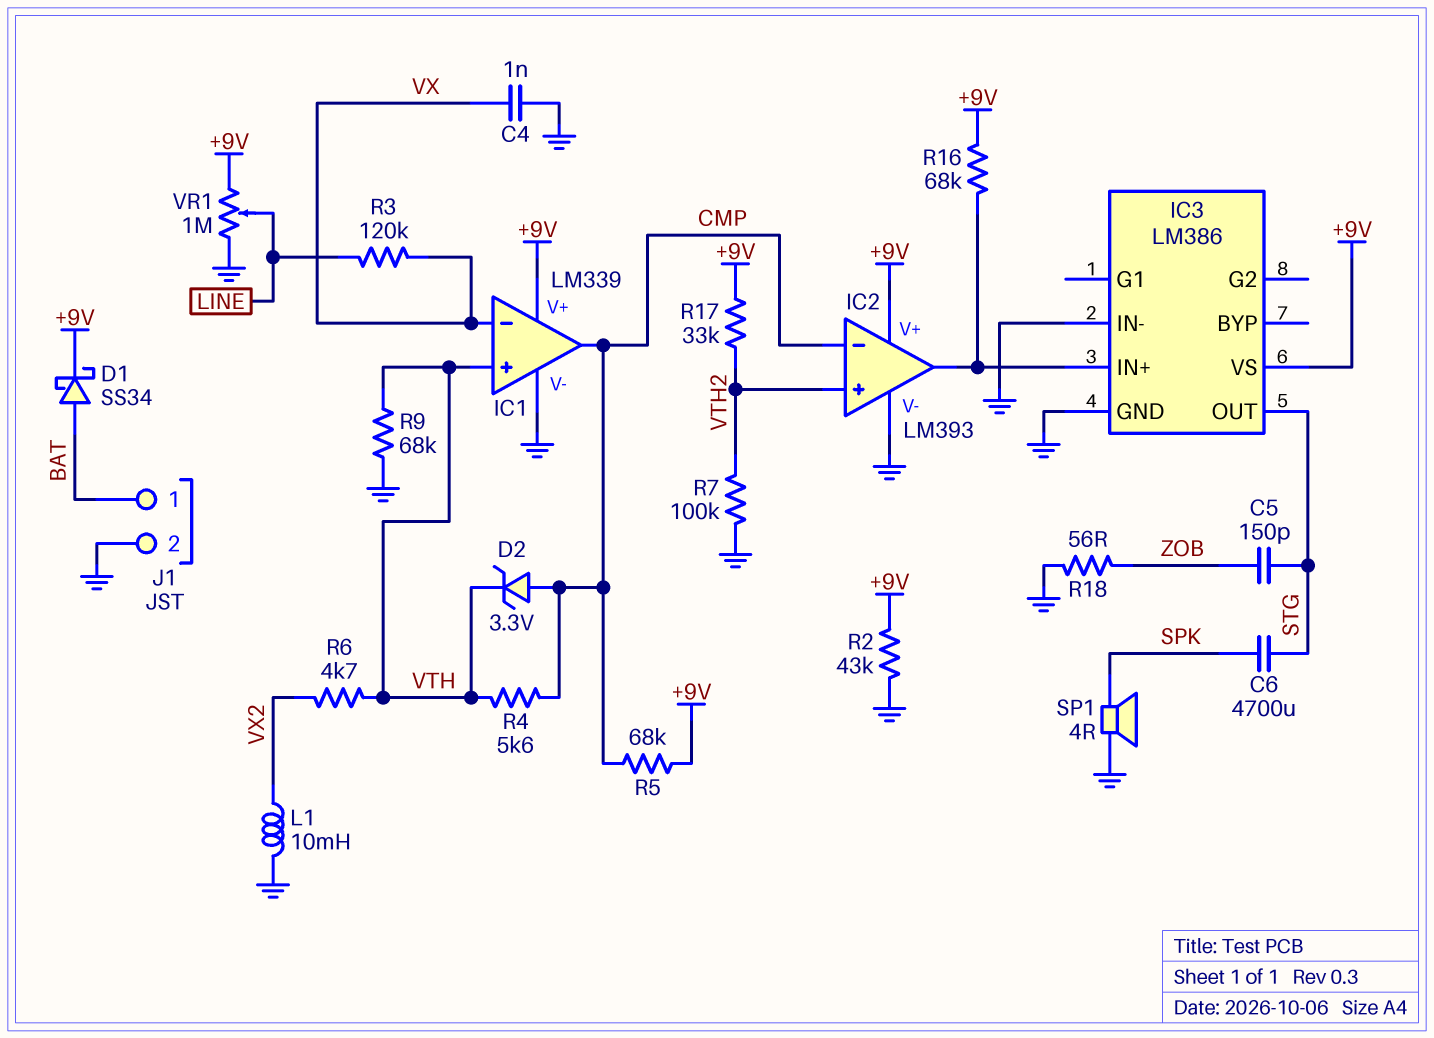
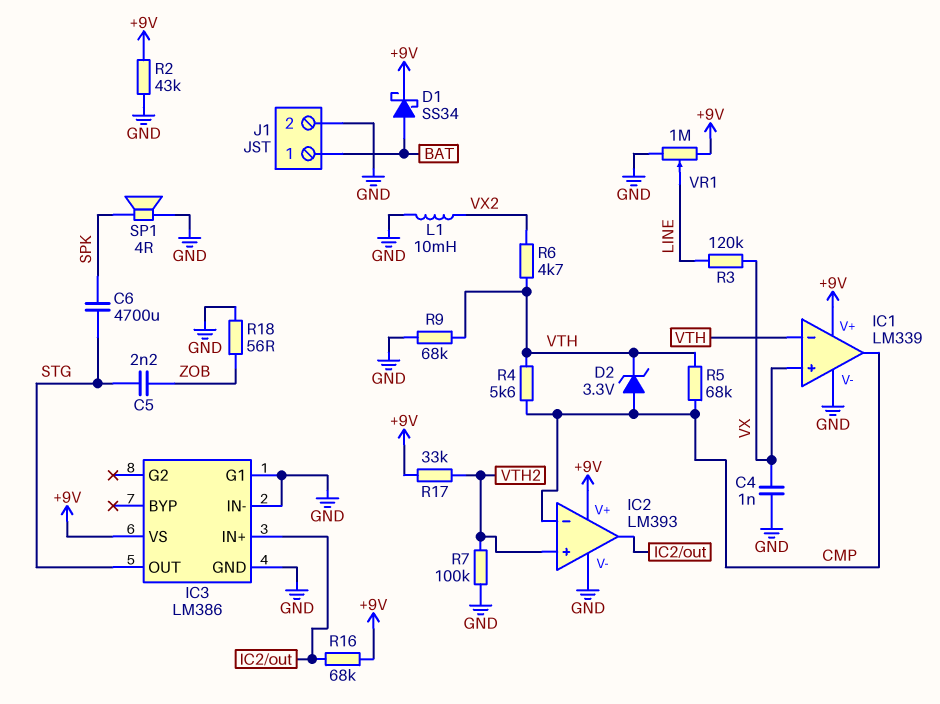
C5: 150pF (STG, ZOB) -> 2.2nF (STG, ZOB)
IC1 pin in+: VTH -> VX
IC1 pin in-: VX -> VTH
IC3 pin G1: none -> GND
R5: 68k (+9V, CMP) -> 68k (CMP, VTH)

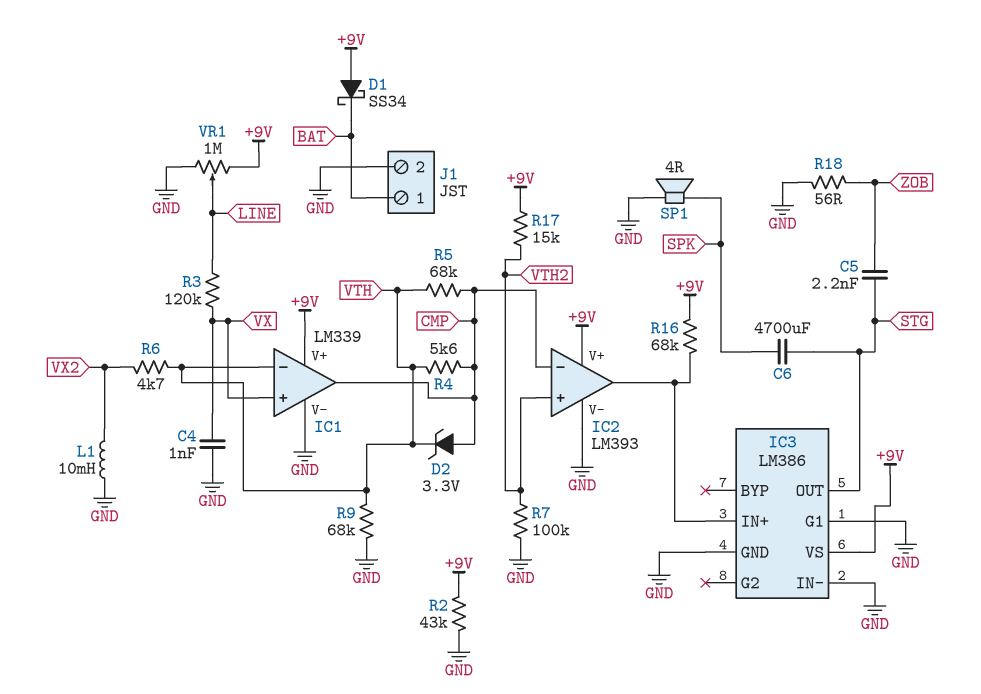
D1: schottky SS34 (A BAT, K +9V) -> schottky SS34 (A +9V, K BAT)
R17: 33k (+9V, VTH2) -> 15k (+9V, VTH2)

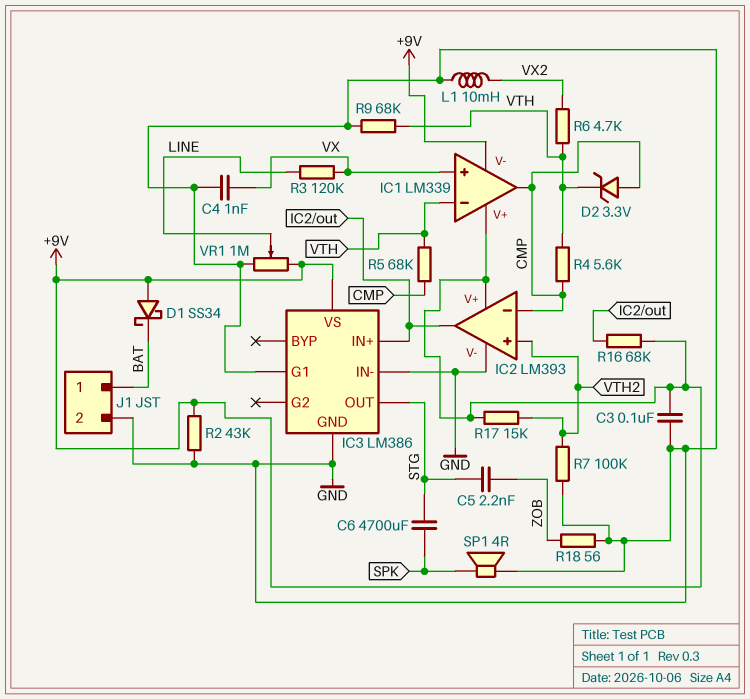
C3: none -> 100nF (+9V, GND)
IC1 pin V-: GND -> +9V

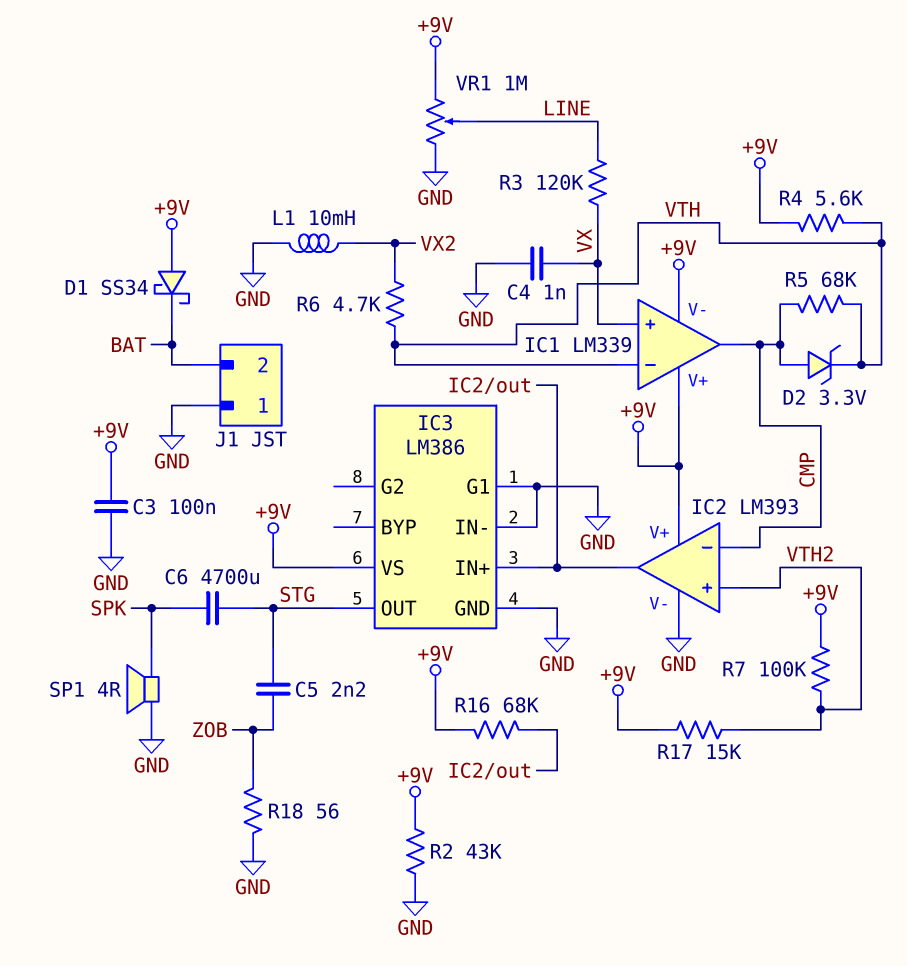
J1 pin 1: BAT -> GND
J1 pin 2: GND -> BAT
R4: 5.6k (CMP, VTH) -> 5.6k (+9V, VTH)
R7: 100k (GND, VTH2) -> 100k (+9V, VTH2)
R9: 68k (GND, VTH) -> none

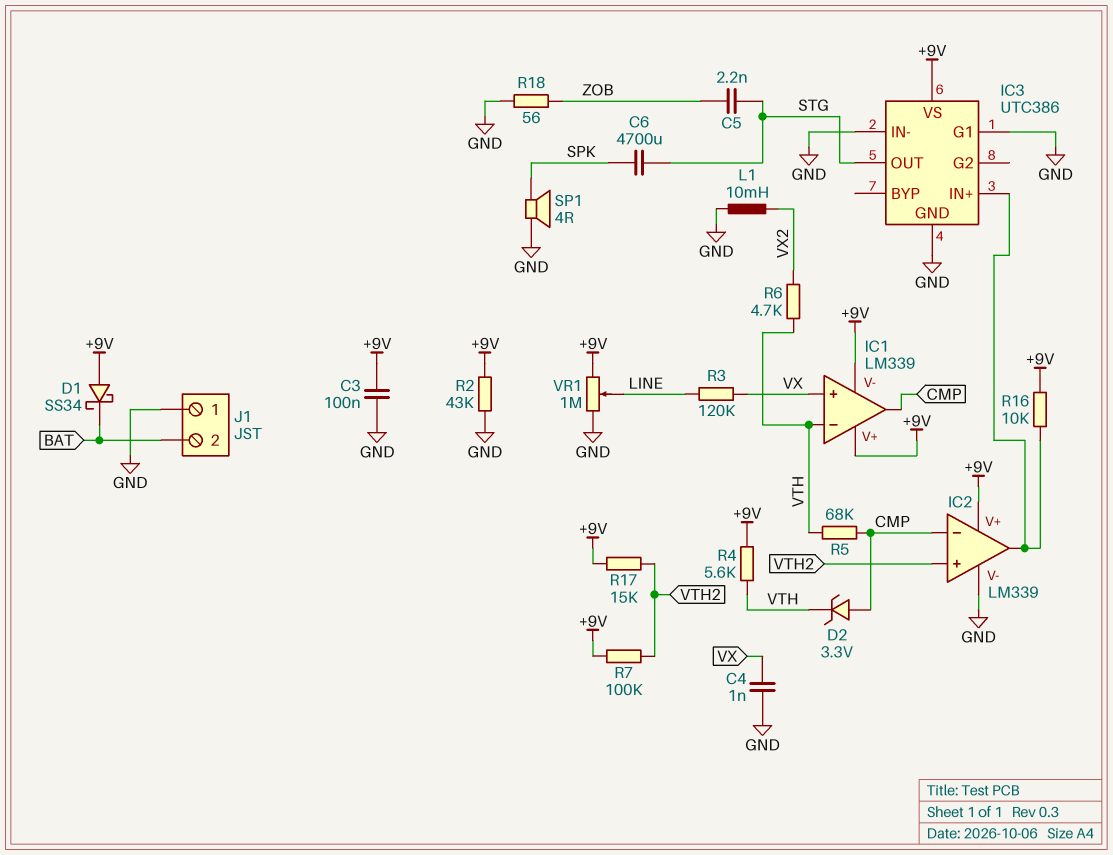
IC2: LM393 -> LM339
IC3: LM386 -> UTC386
R16: 68k (+9V, IC2/out) -> 10k (+9V, IC2/out)

